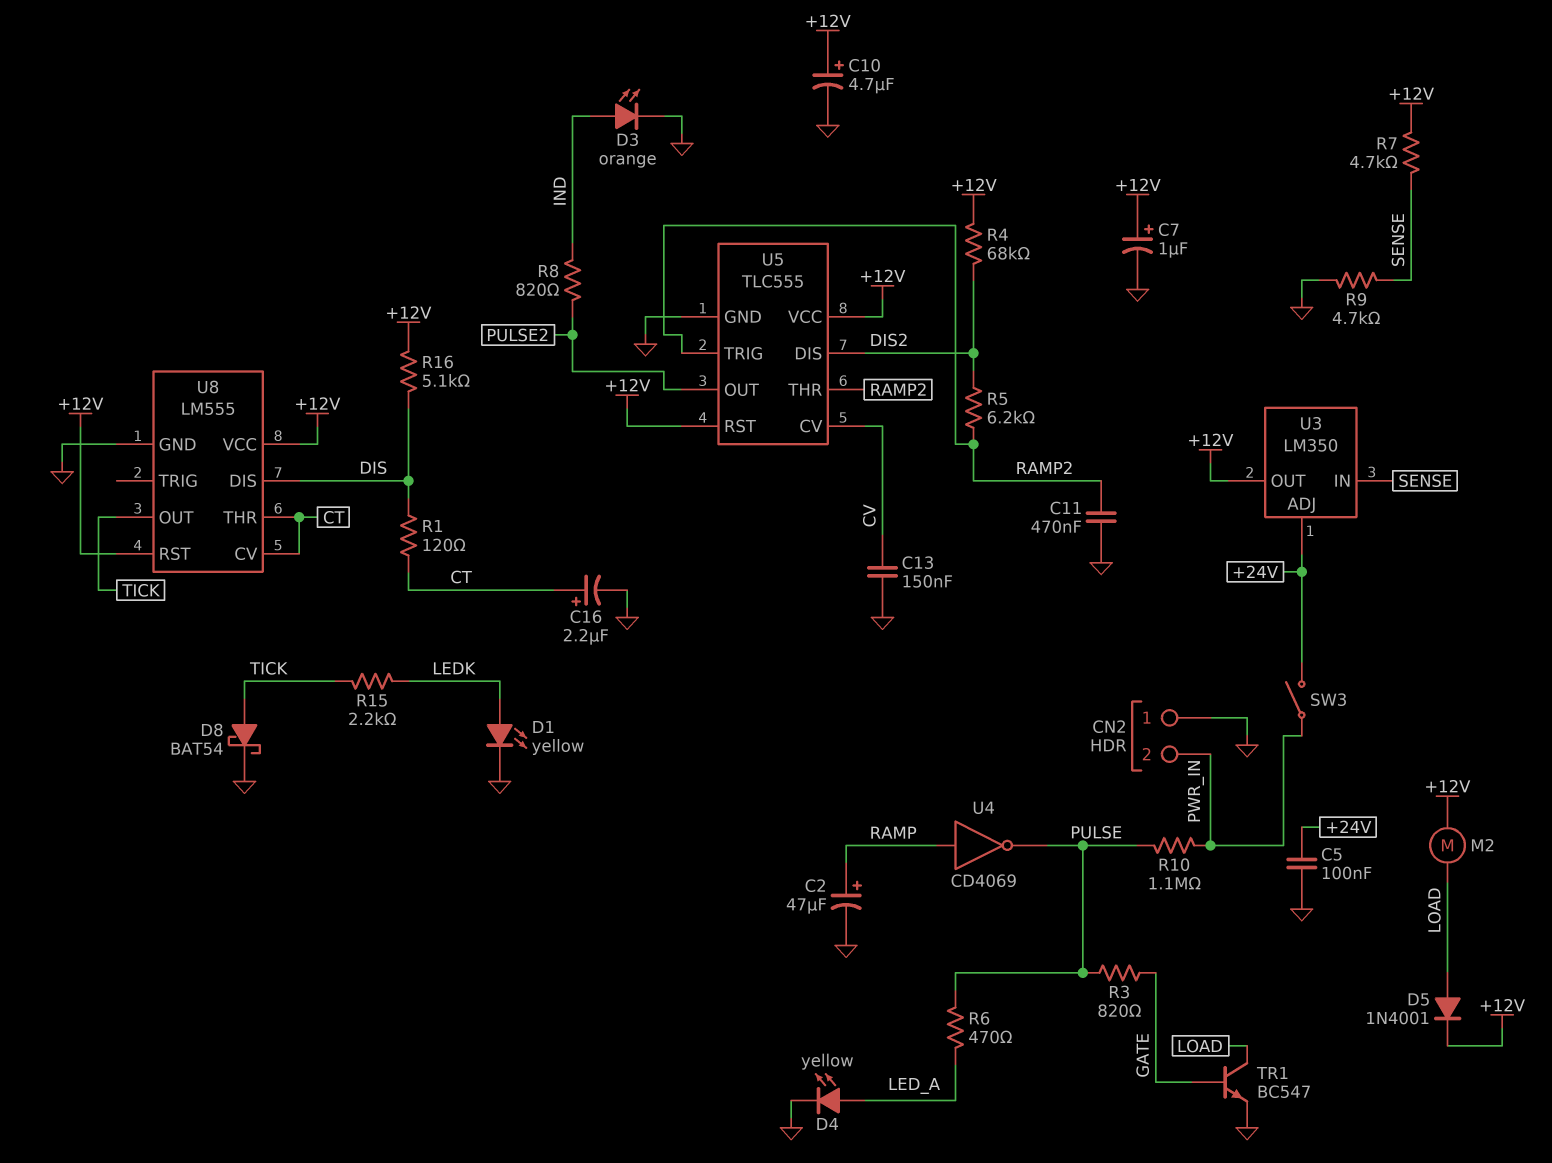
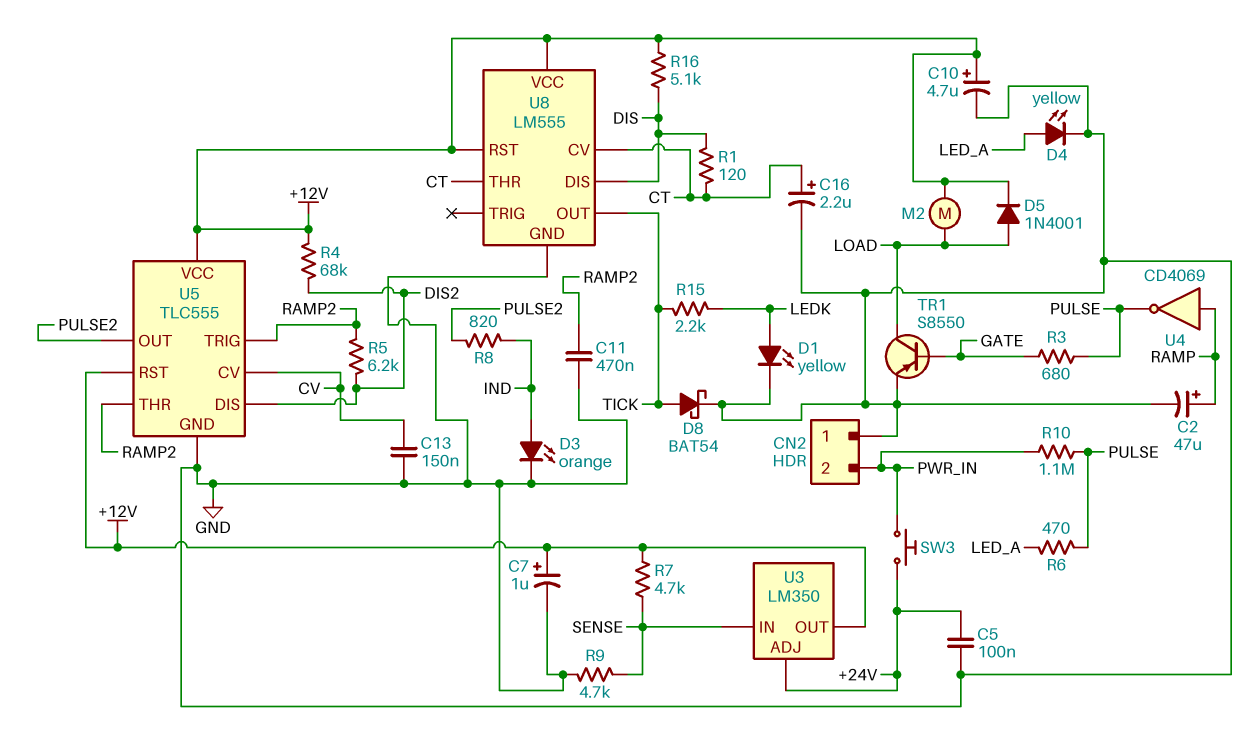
R3: 820 (GATE, PULSE) -> 680 (GATE, PULSE)
SW3: switch (+24V, PWR_IN) -> button (+24V, PWR_IN)
TR1: NPN BC547 (B GATE, C LOAD, E GND) -> PNP S8550 (B GATE, C LOAD, E GND)

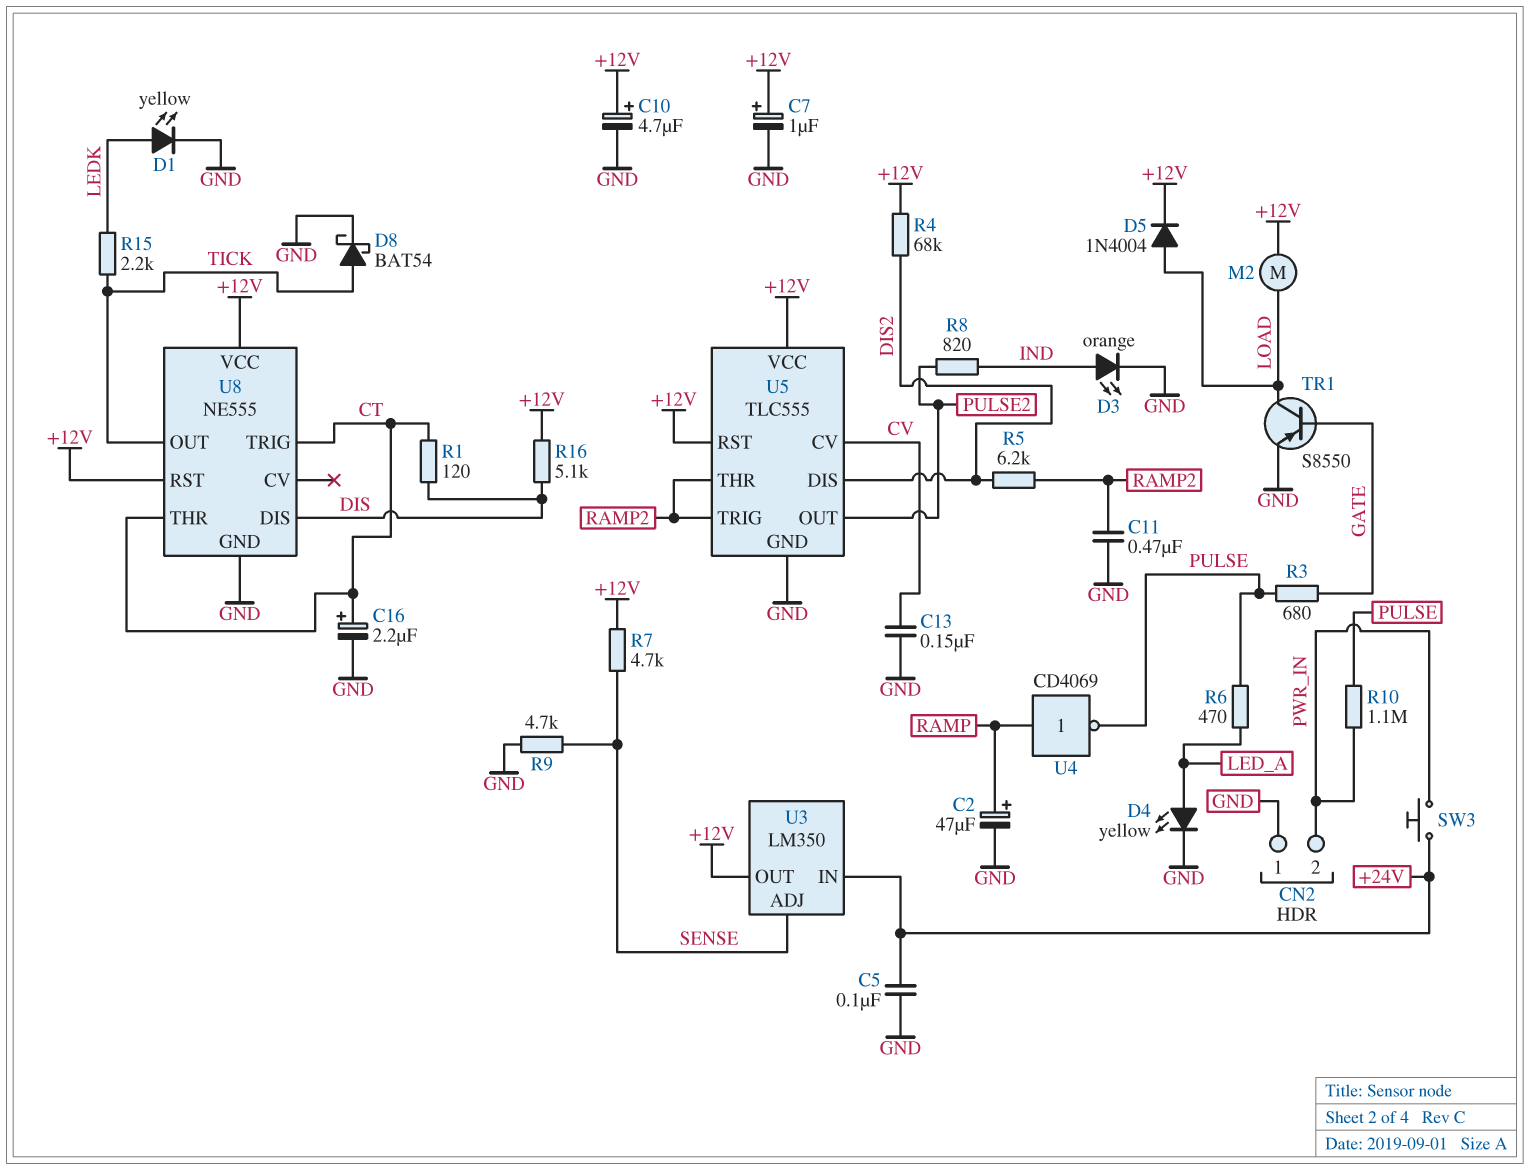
D5: diode 1N4001 (A LOAD, K +12V) -> diode 1N4004 (A LOAD, K +12V)
U3 pin ADJ: +24V -> SENSE
U3 pin IN: SENSE -> +24V
U8: LM555 -> NE555
U8 pin CV: CT -> none
U8 pin TRIG: none -> CT

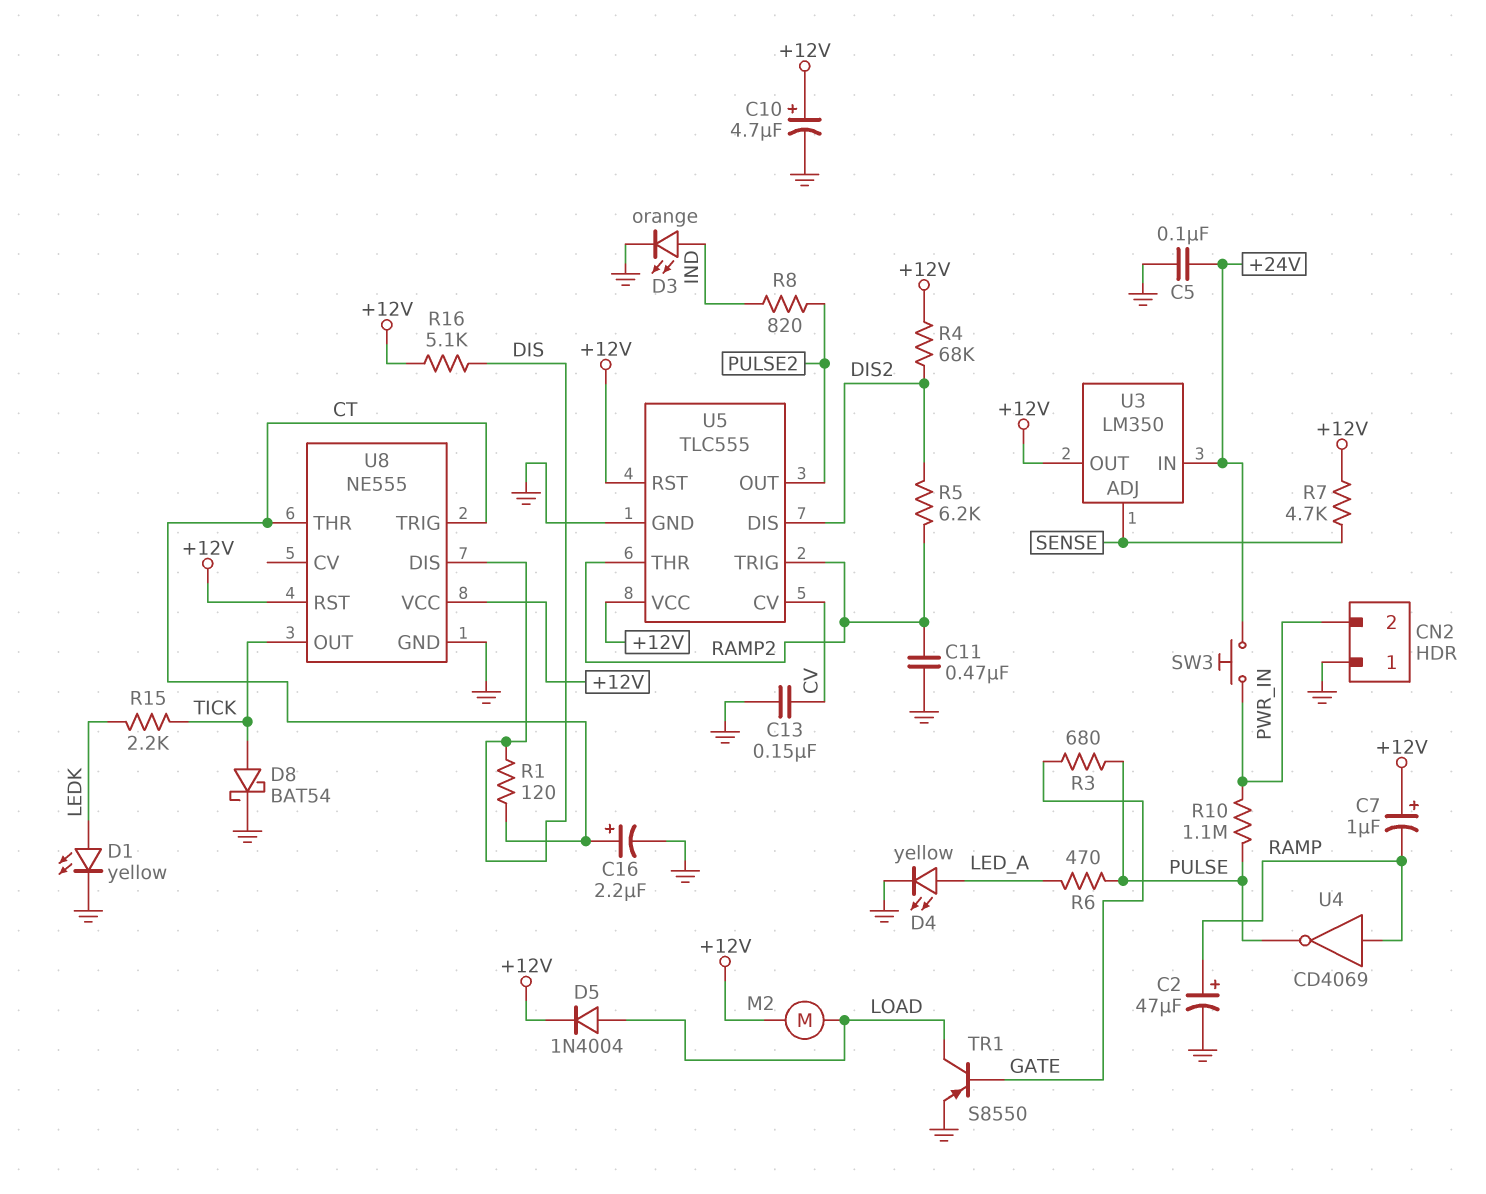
C7: 1uF (plus +12V, minus GND) -> 1uF (plus +12V, minus RAMP)
R9: 4.7k (GND, SENSE) -> none

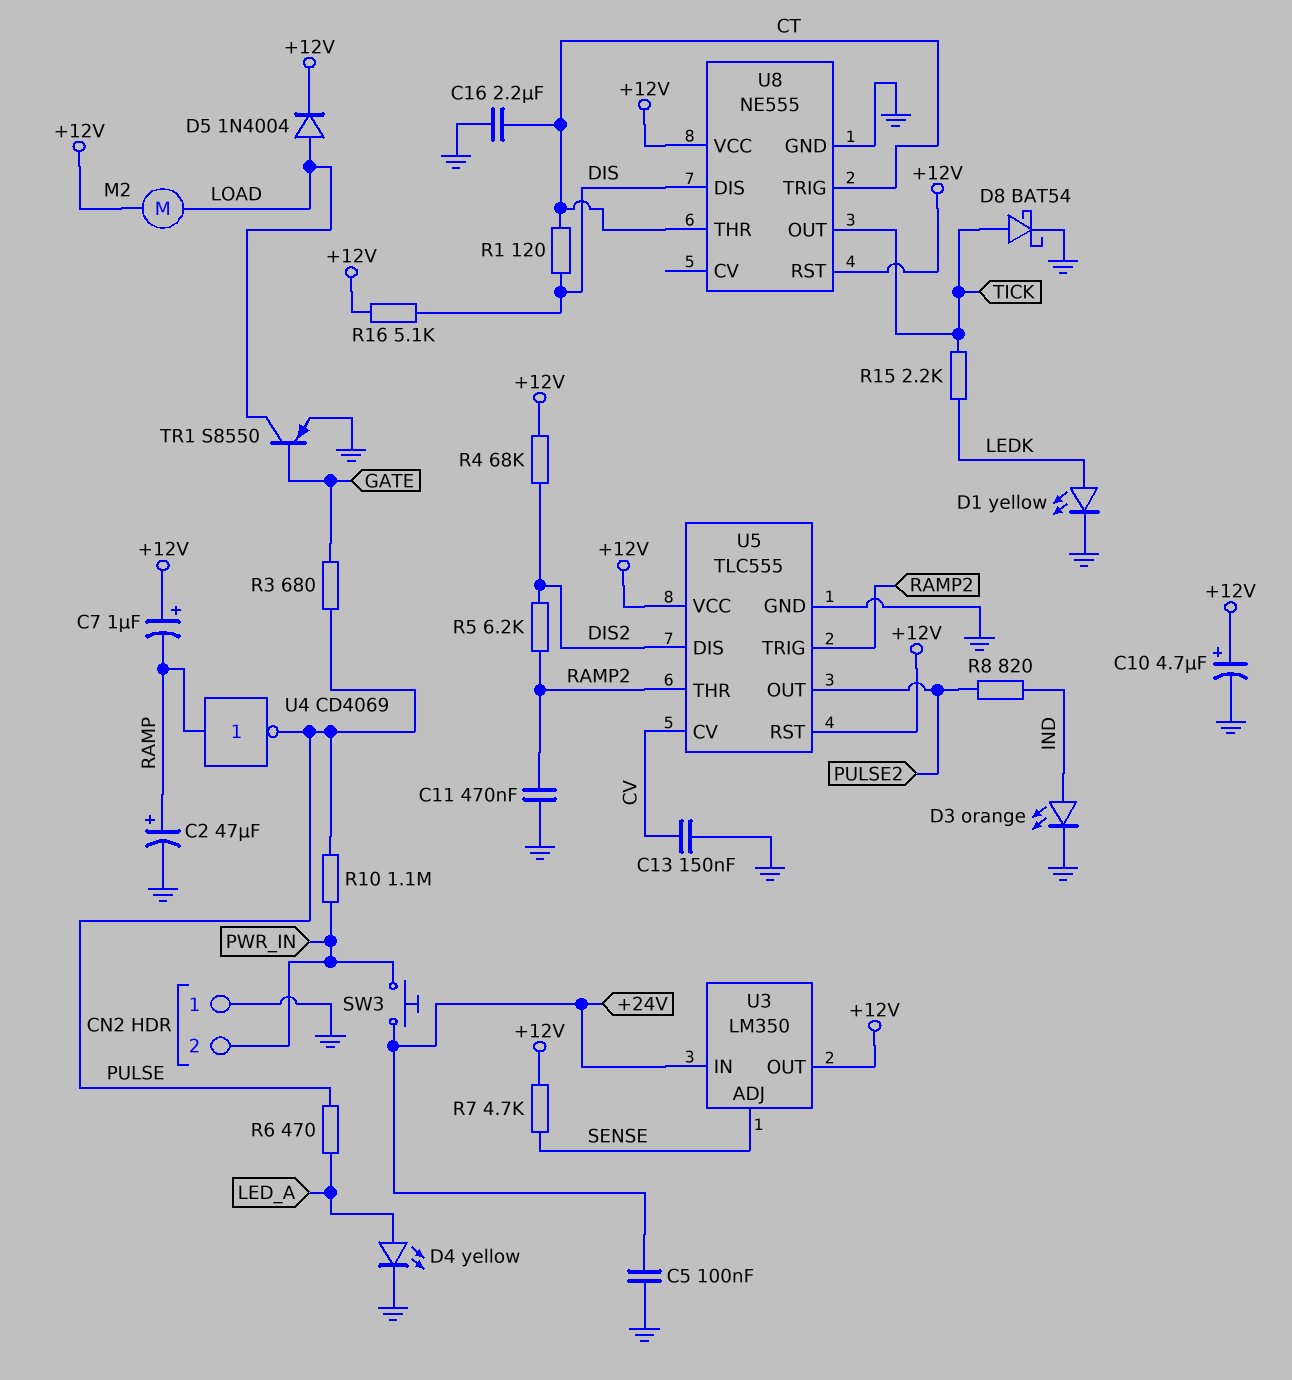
C16: 2.2uF (plus CT, minus GND) -> 2.2uF (CT, GND)

